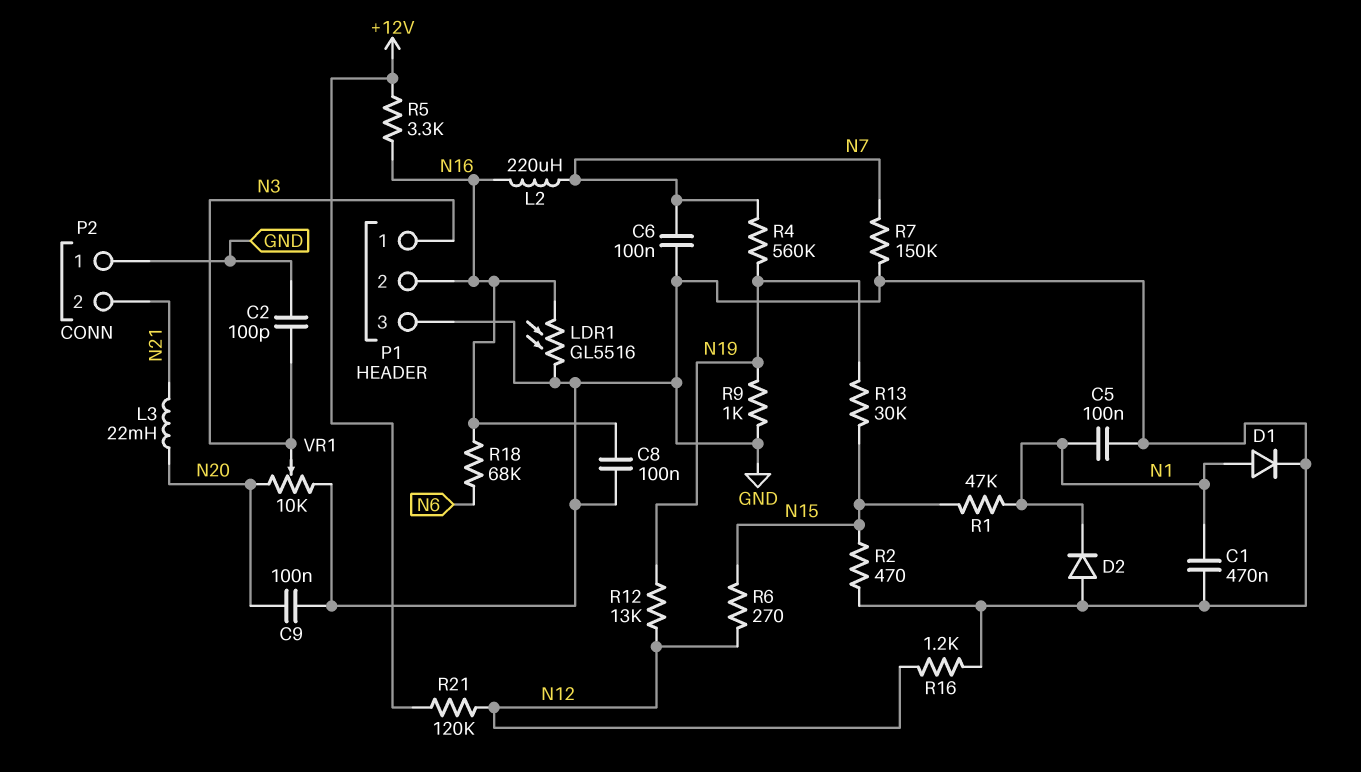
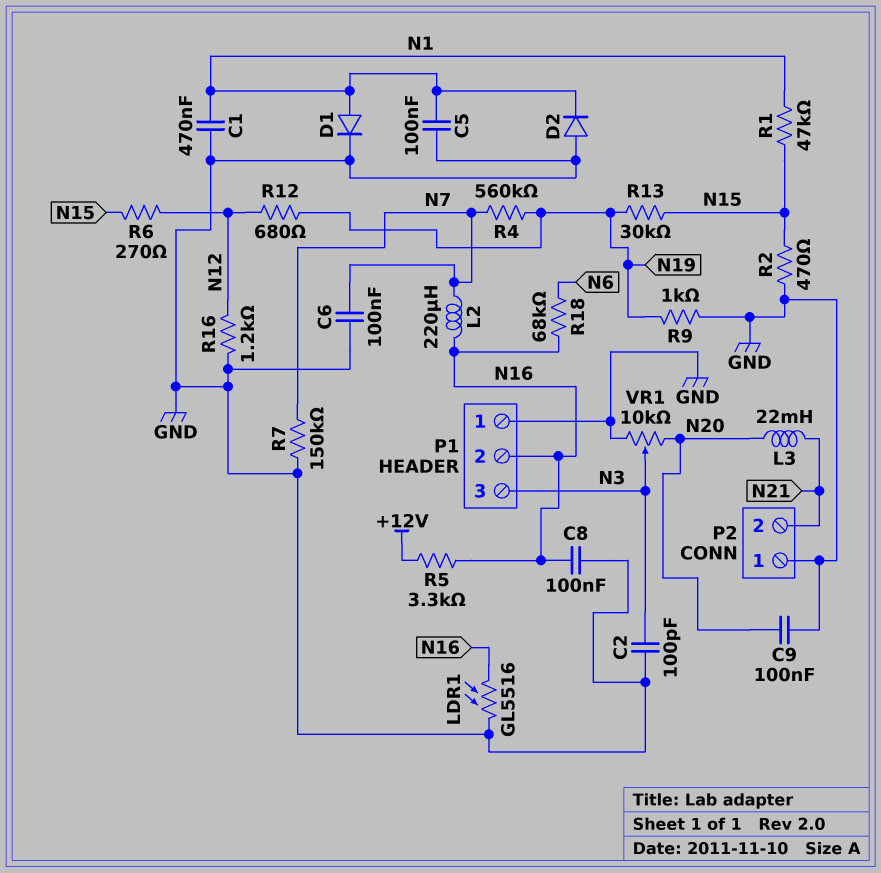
P1 pin 1: N3 -> GND
P1 pin 3: GND -> N3
R12: 13k (N12, N19) -> 680 (N12, N19)
R21: 120k (+12V, N12) -> none

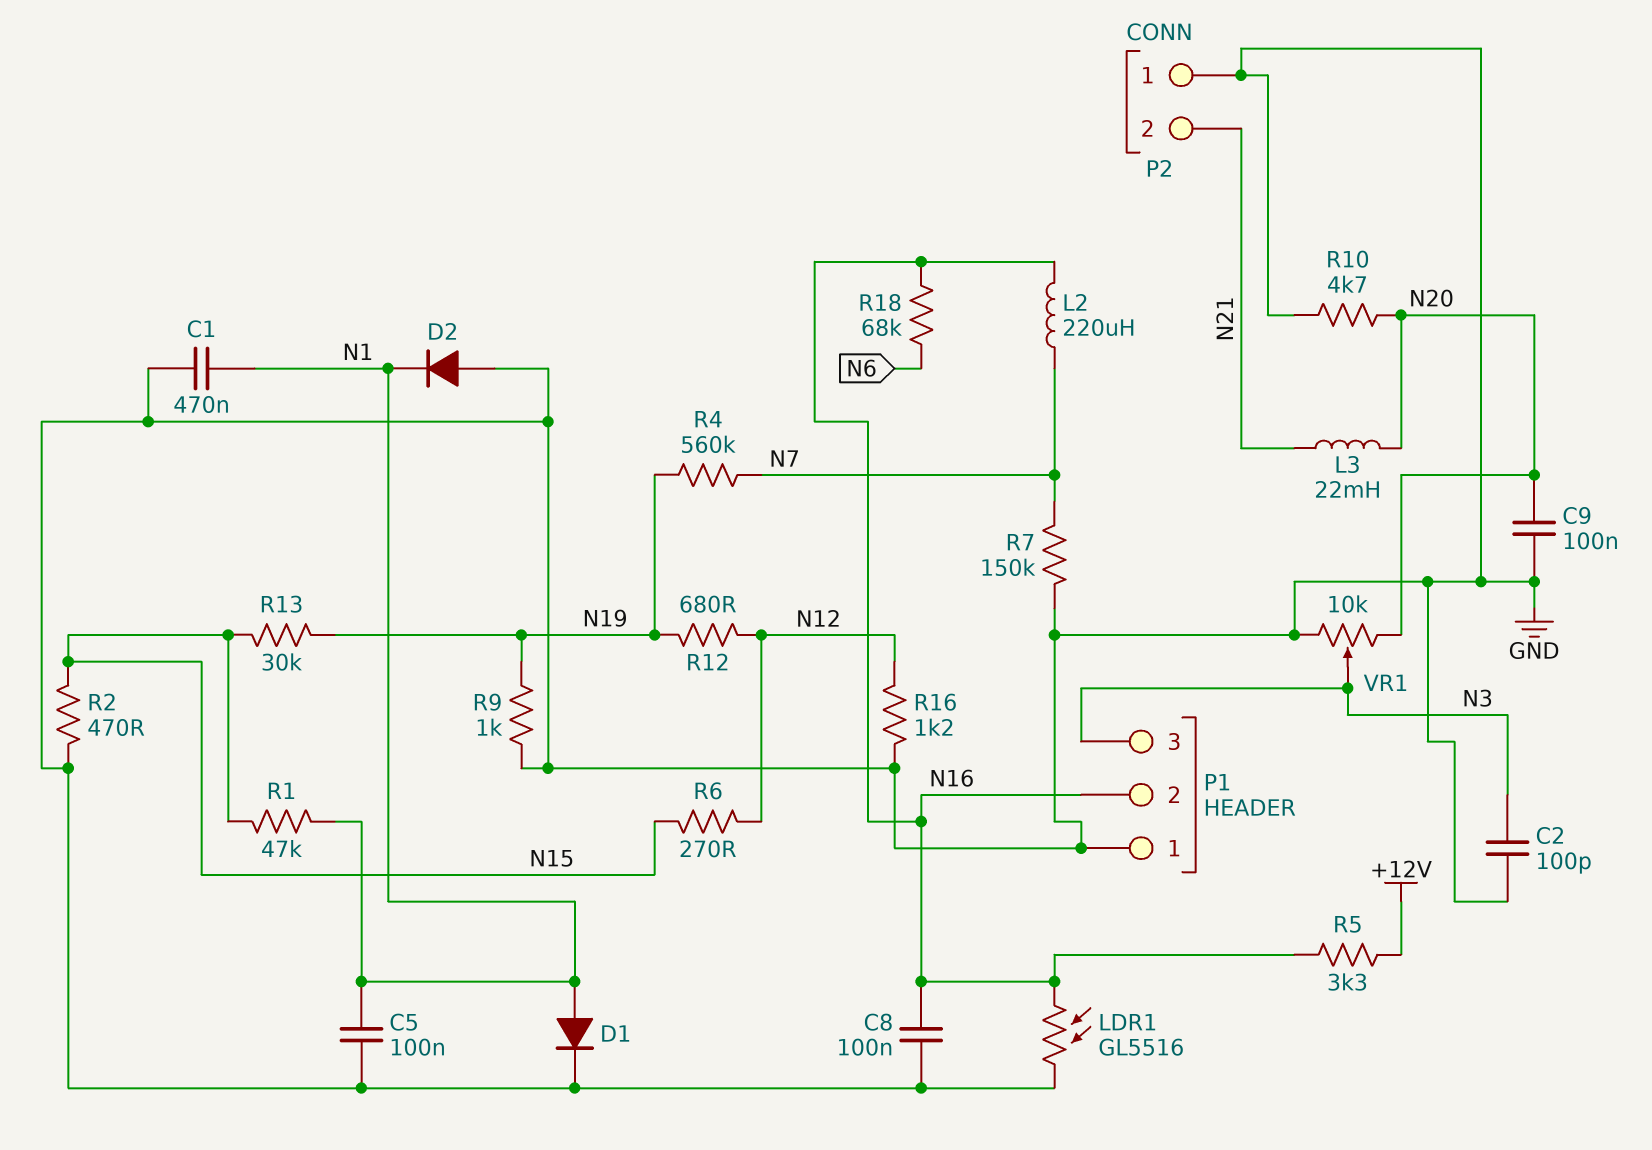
C6: 100nF (GND, N7) -> none
R10: none -> 4.7k (GND, N20)

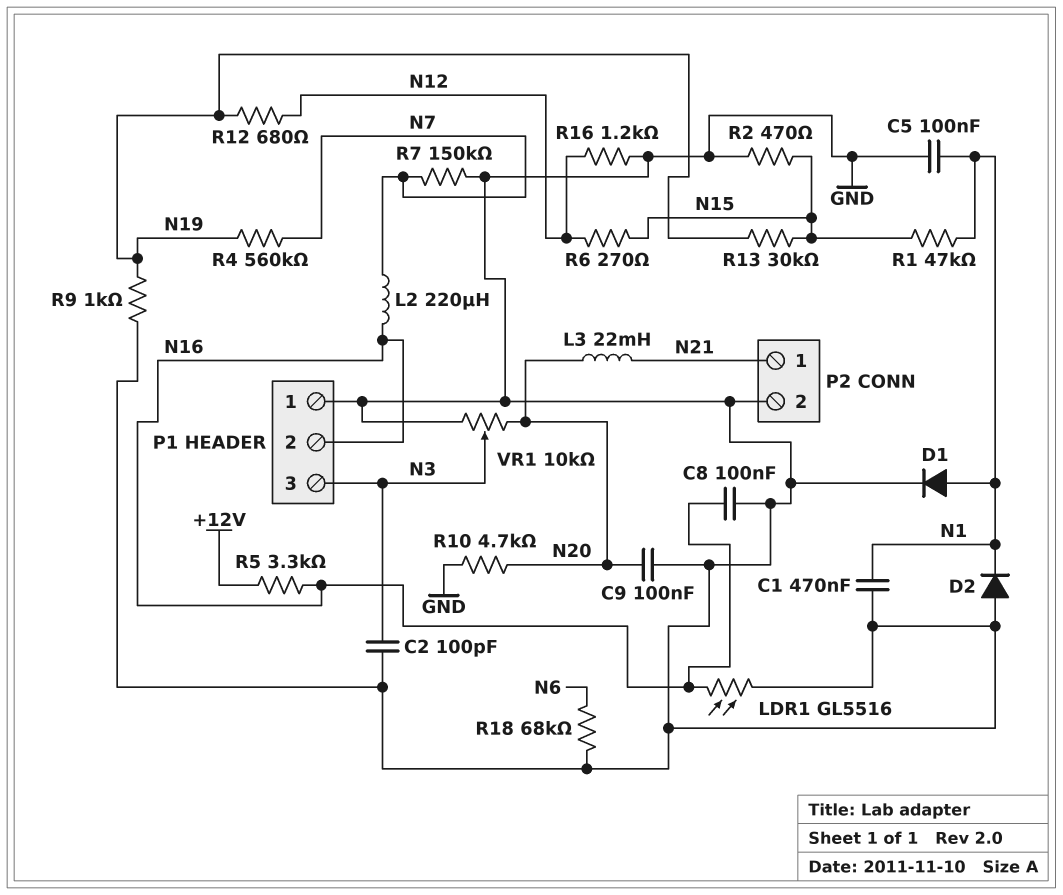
P2 pin 1: GND -> N21
P2 pin 2: N21 -> GND
R18: 68k (N6, N16) -> 68k (GND, N6)

